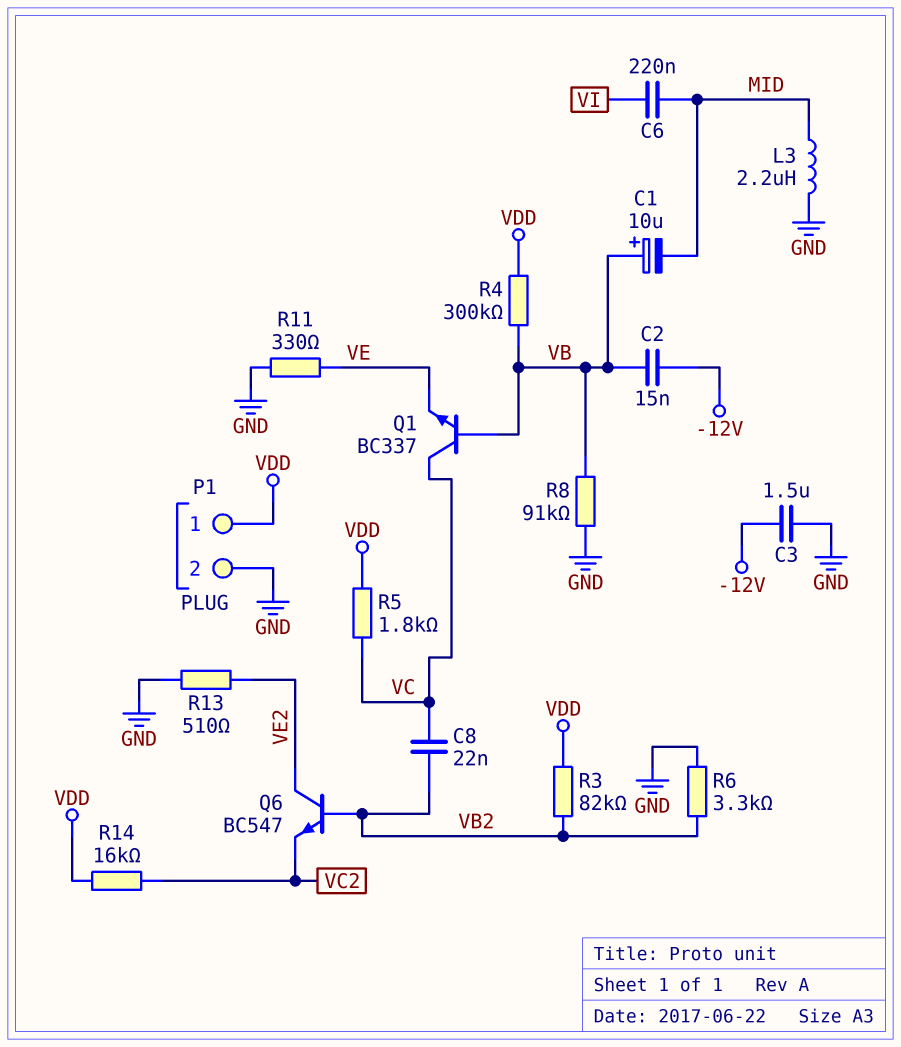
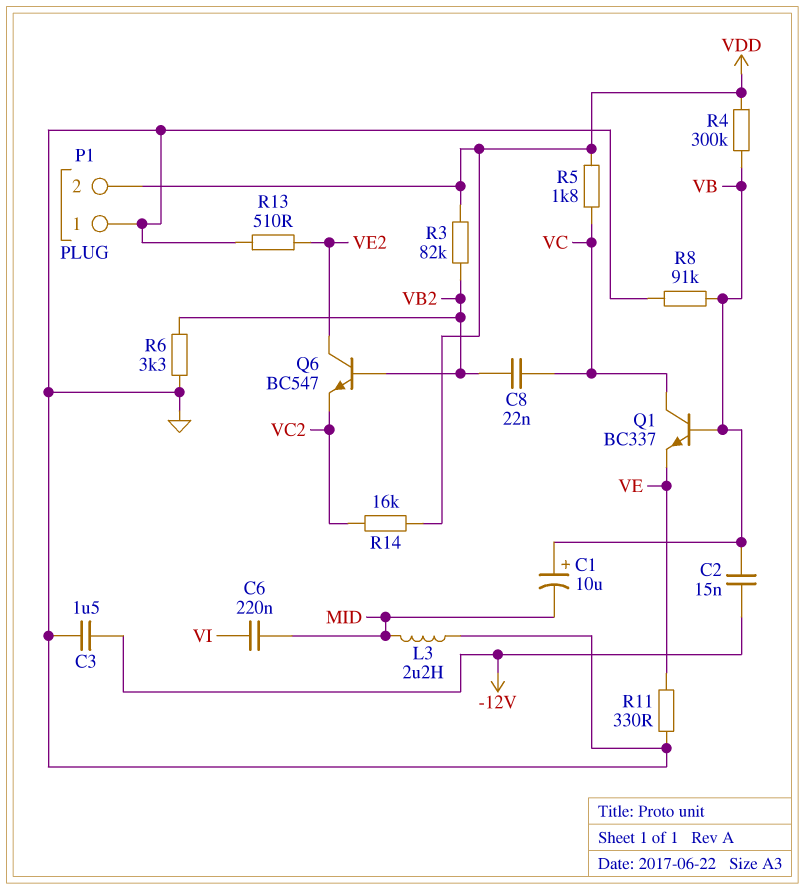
P1 pin 1: VDD -> GND
P1 pin 2: GND -> VDD

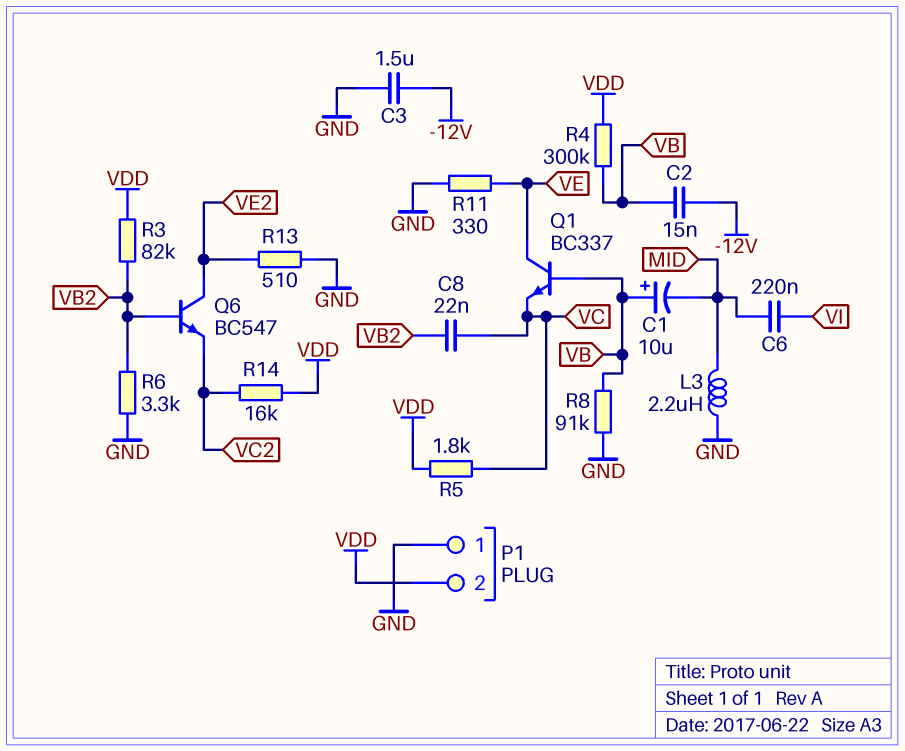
Q1: NPN BC337 (B VB, C VC, E VE) -> NPN BC337 (B VB, C VE, E VC)

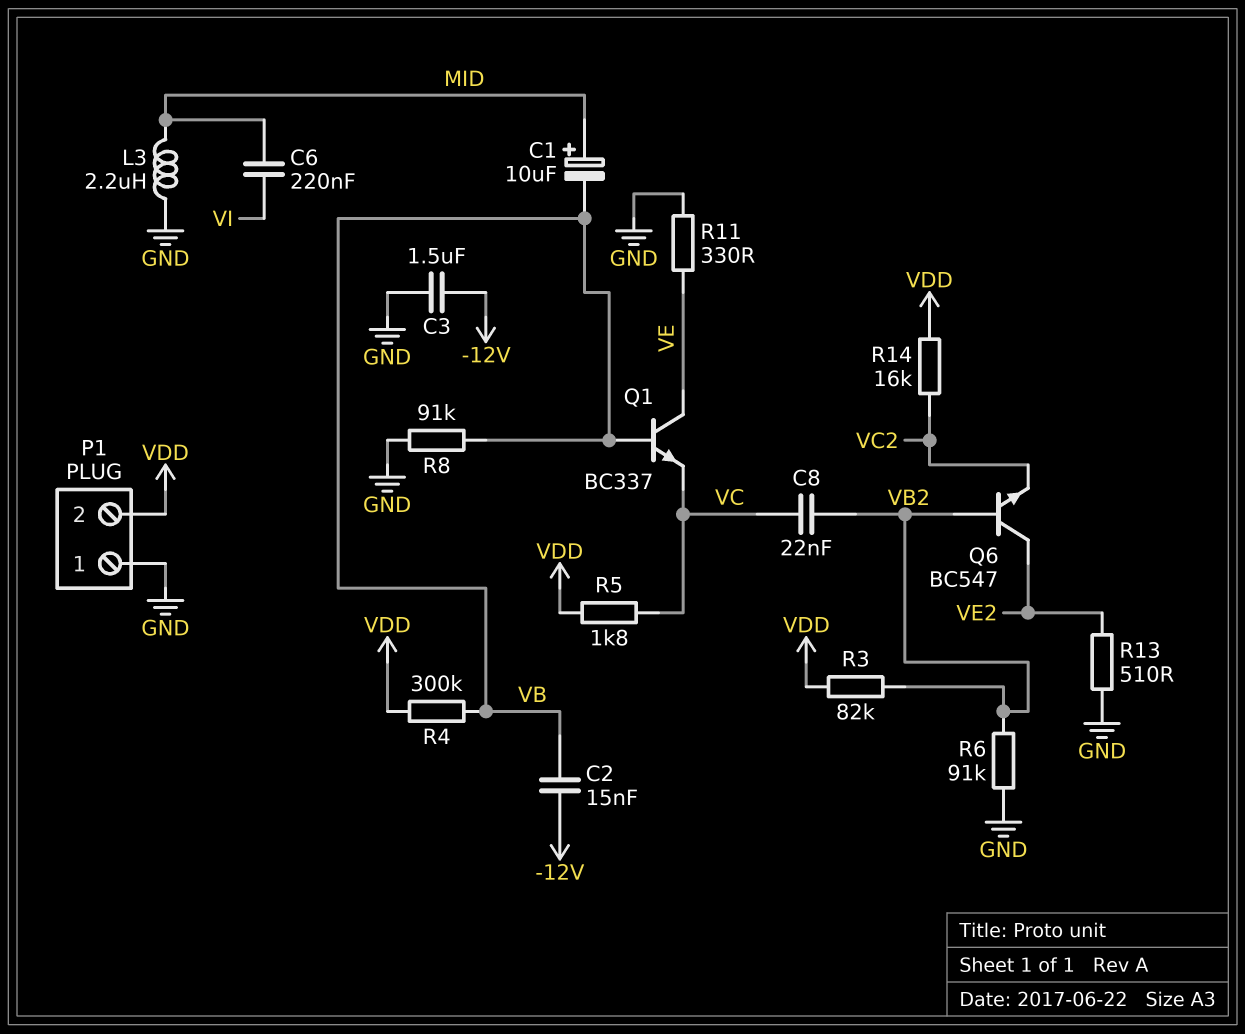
C1: 10uF (plus VB, minus MID) -> 10uF (plus MID, minus VB)
R6: 3.3k (GND, VB2) -> 91k (GND, VB2)

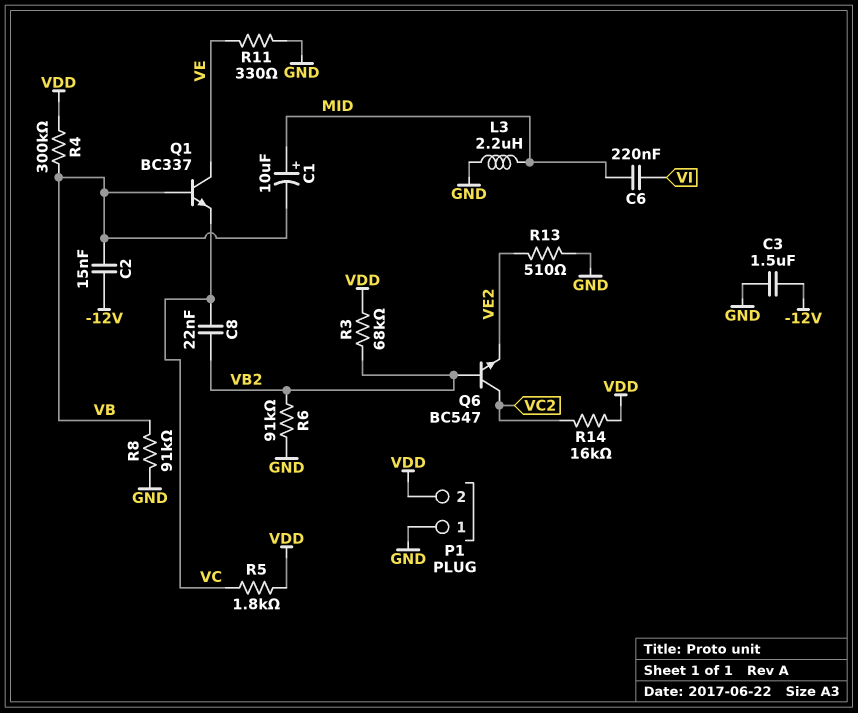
Q6: NPN BC547 (B VB2, C VE2, E VC2) -> NPN BC547 (B VB2, C VC2, E VE2)
R3: 82k (VB2, VDD) -> 68k (VB2, VDD)

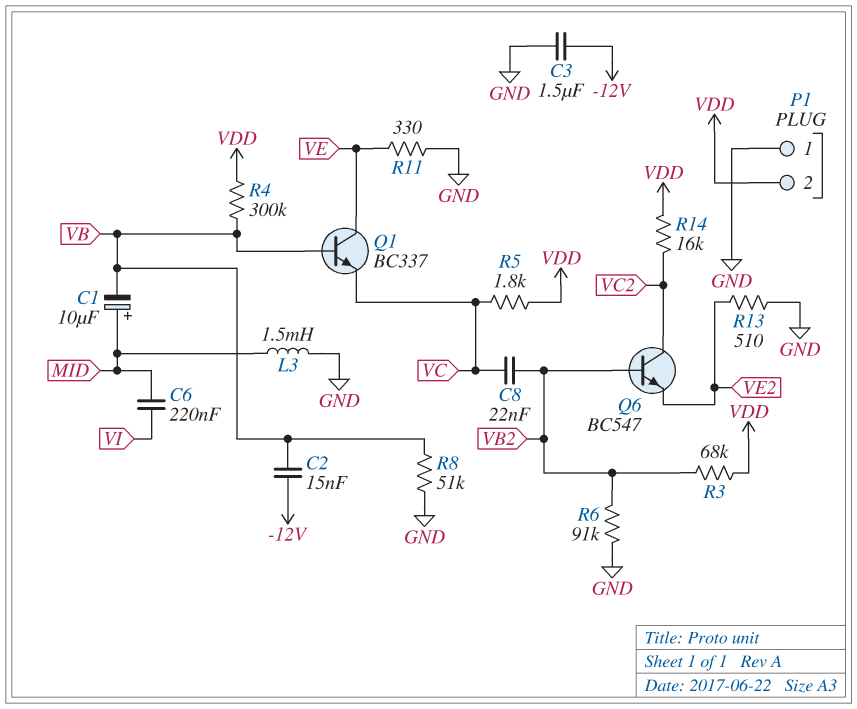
L3: 2.2uH (GND, MID) -> 1.5mH (GND, MID)
R8: 91k (GND, VB) -> 51k (GND, VB)

